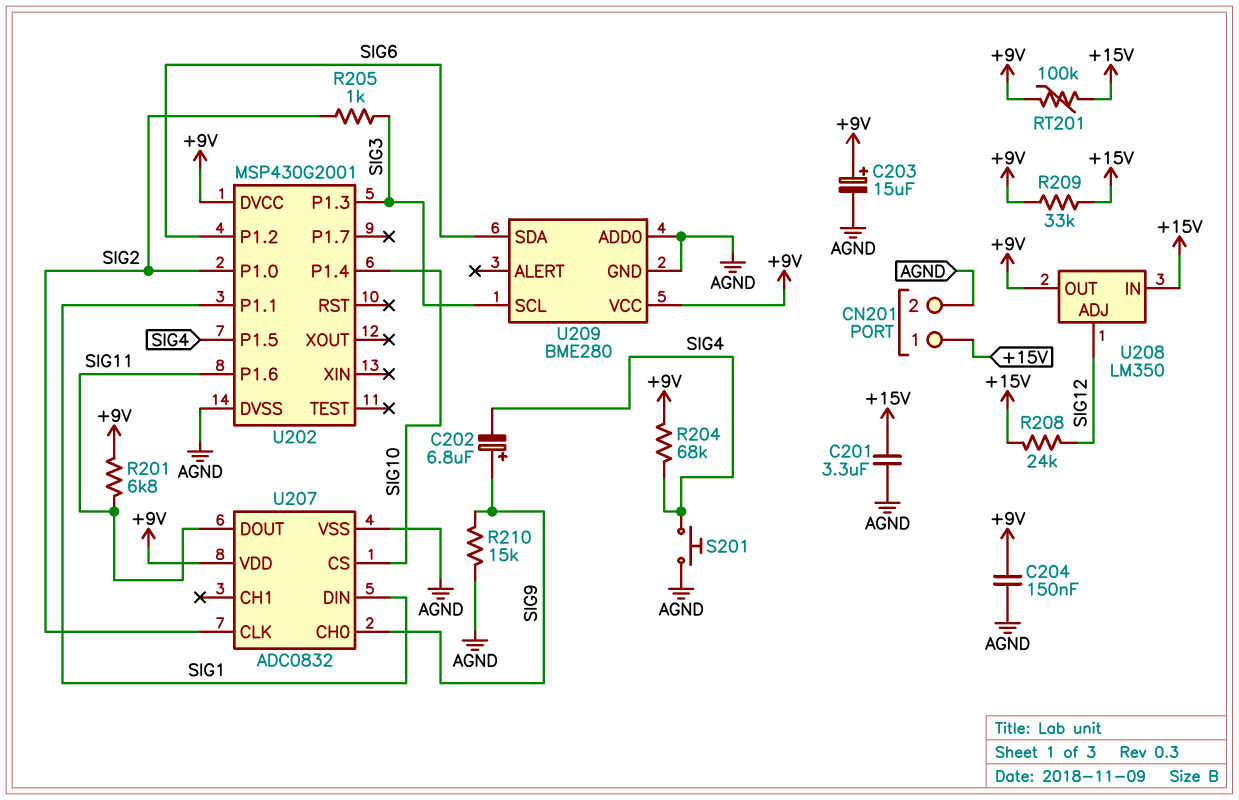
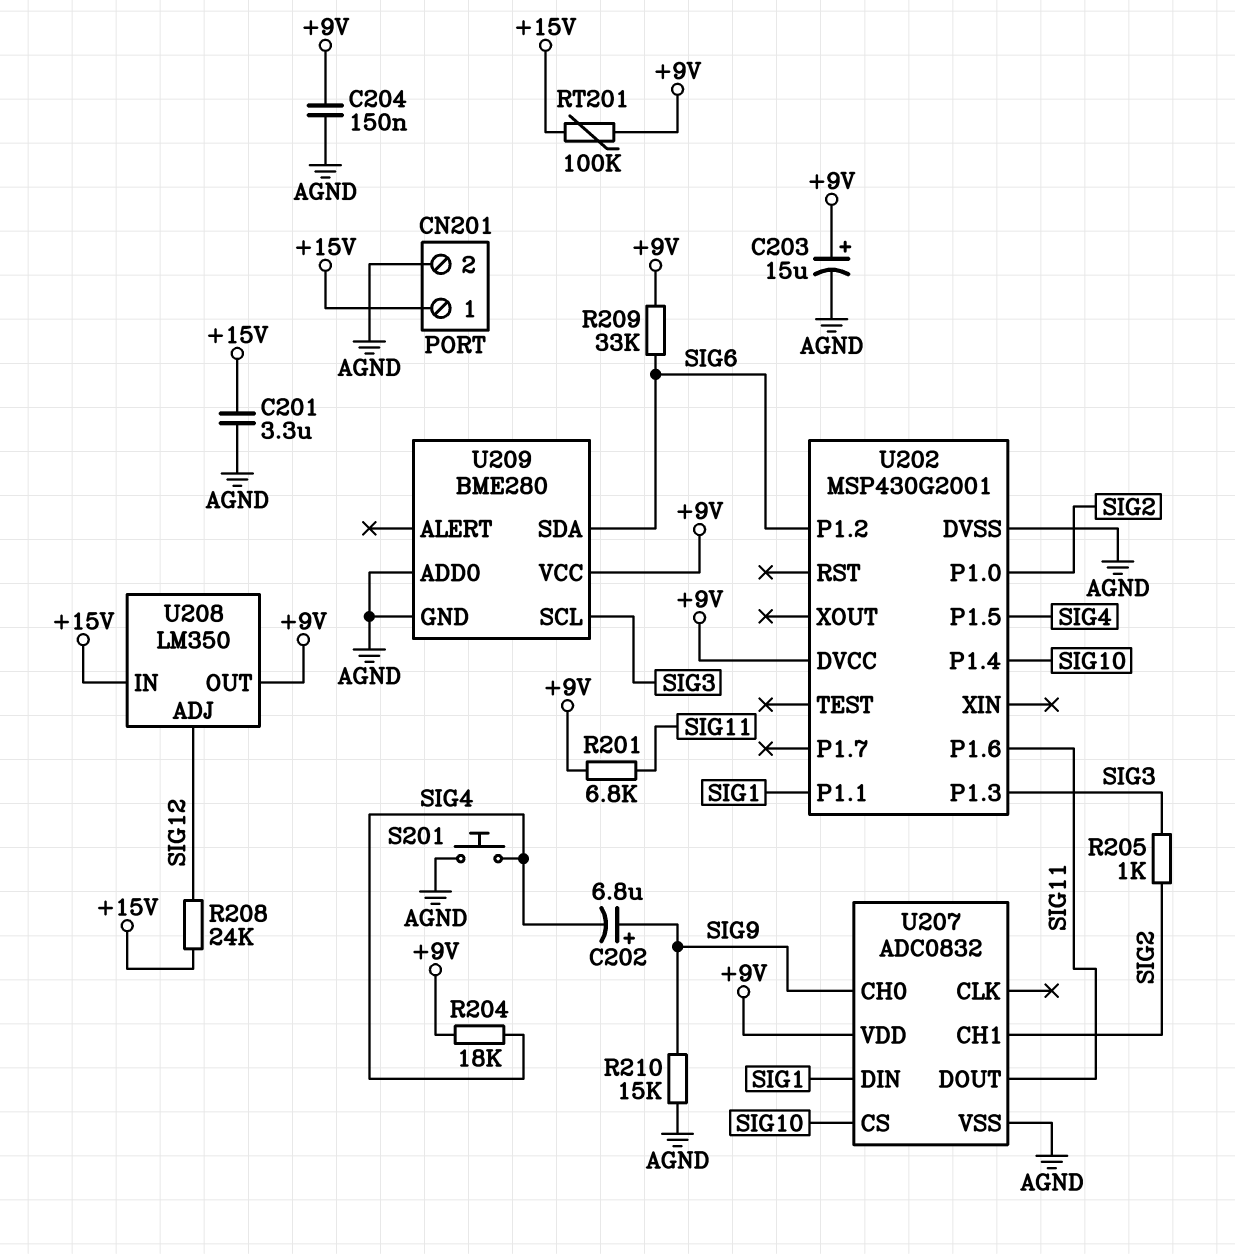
R204: 68k (+9V, SIG4) -> 18k (+9V, SIG4)
R209: 33k (+9V, +15V) -> 33k (+9V, SIG6)
U207 pin CH1: none -> SIG2
U207 pin CLK: SIG2 -> none

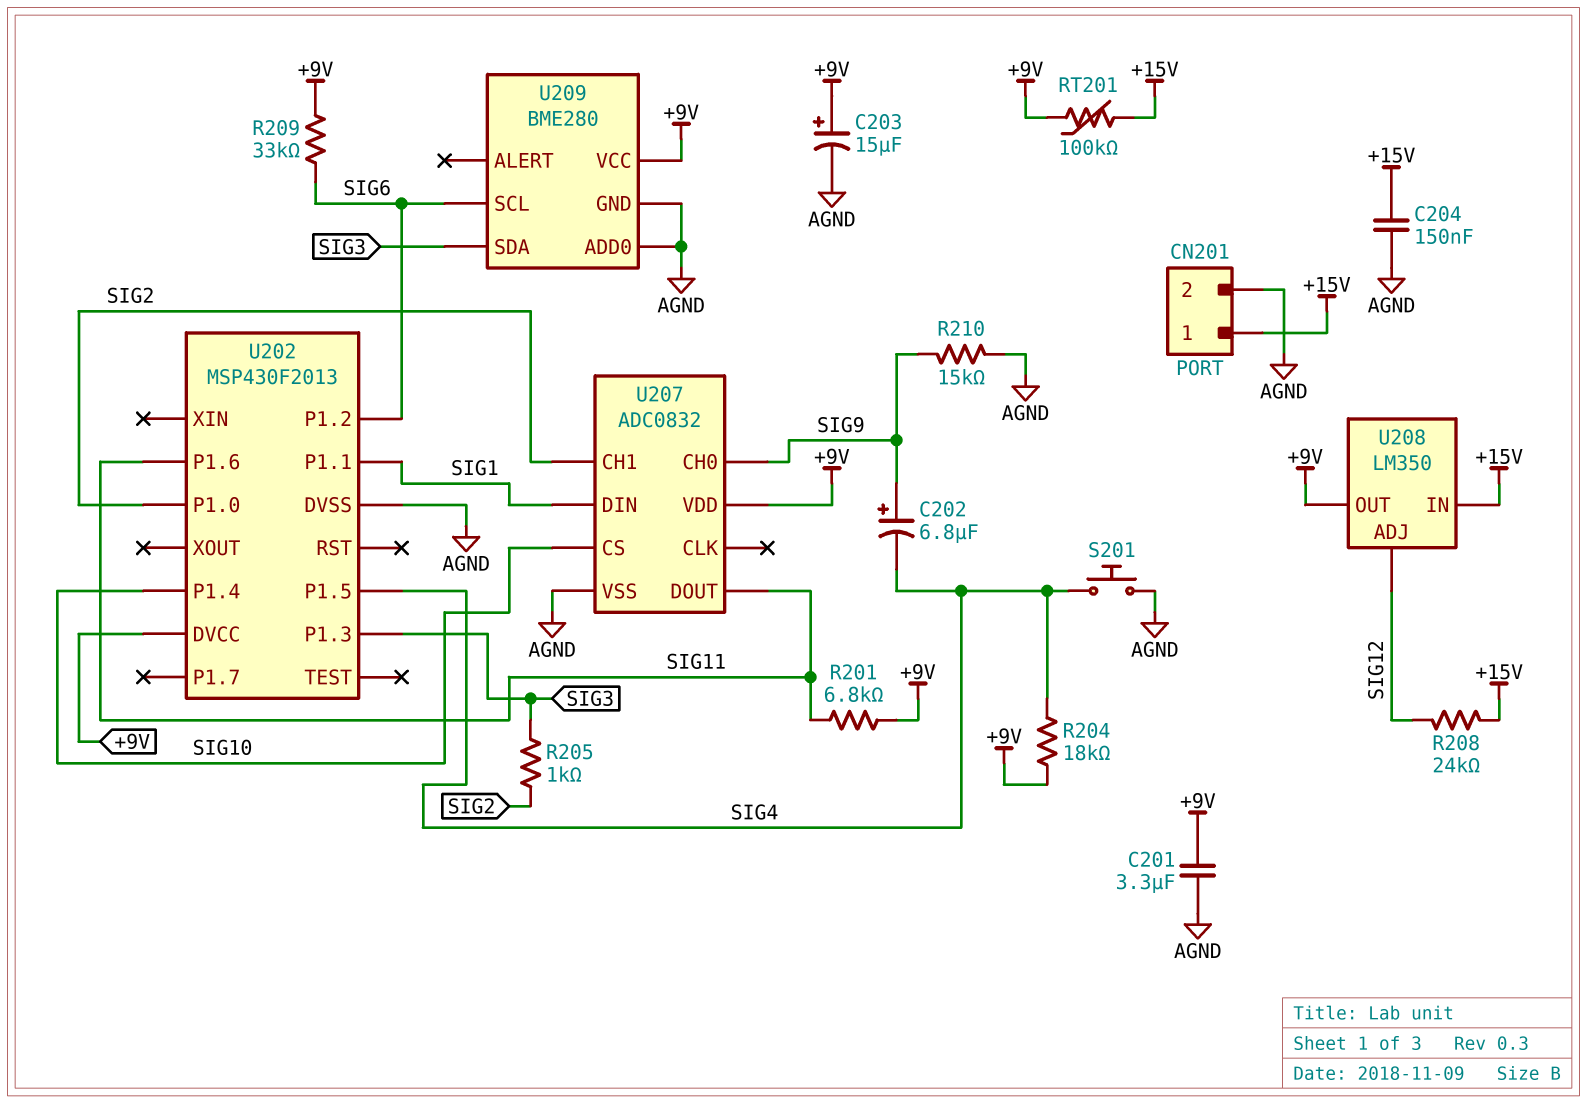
C201: 3.3uF (+15V, AGND) -> 3.3uF (+9V, AGND)
C204: 150nF (+9V, AGND) -> 150nF (+15V, AGND)
U202: MSP430G2001 -> MSP430F2013
U209 pin SCL: SIG3 -> SIG6
U209 pin SDA: SIG6 -> SIG3

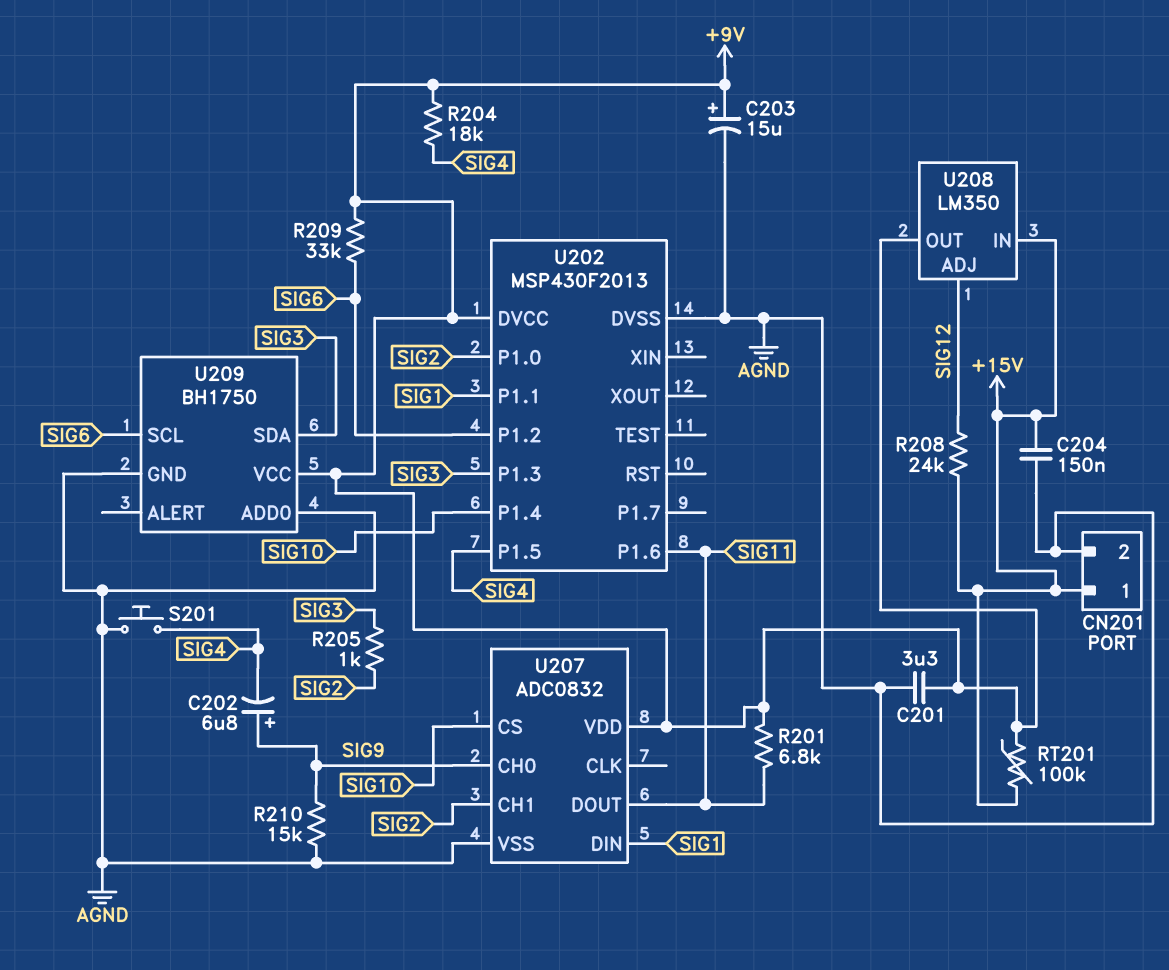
U209: BME280 -> BH1750

